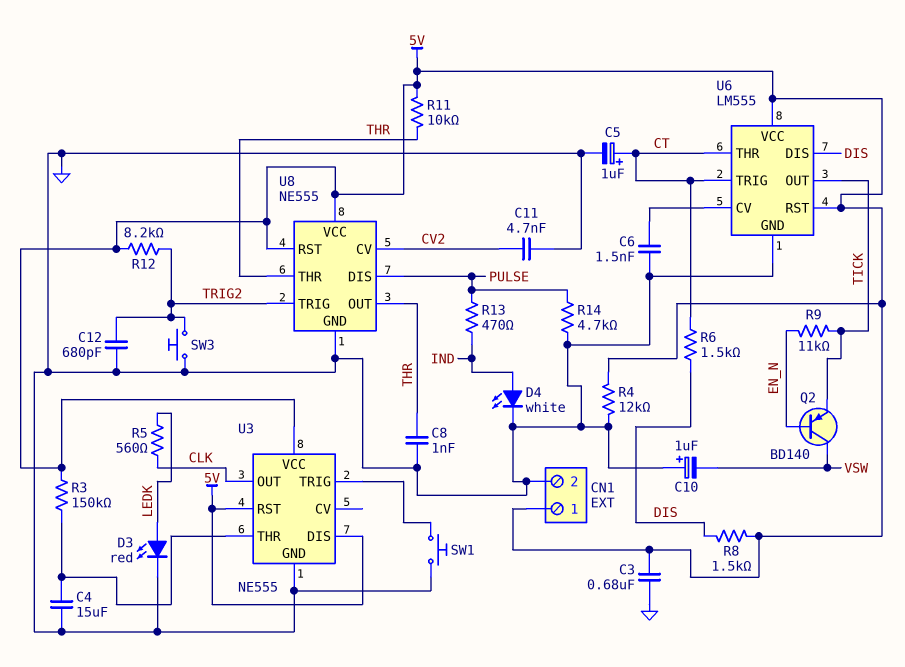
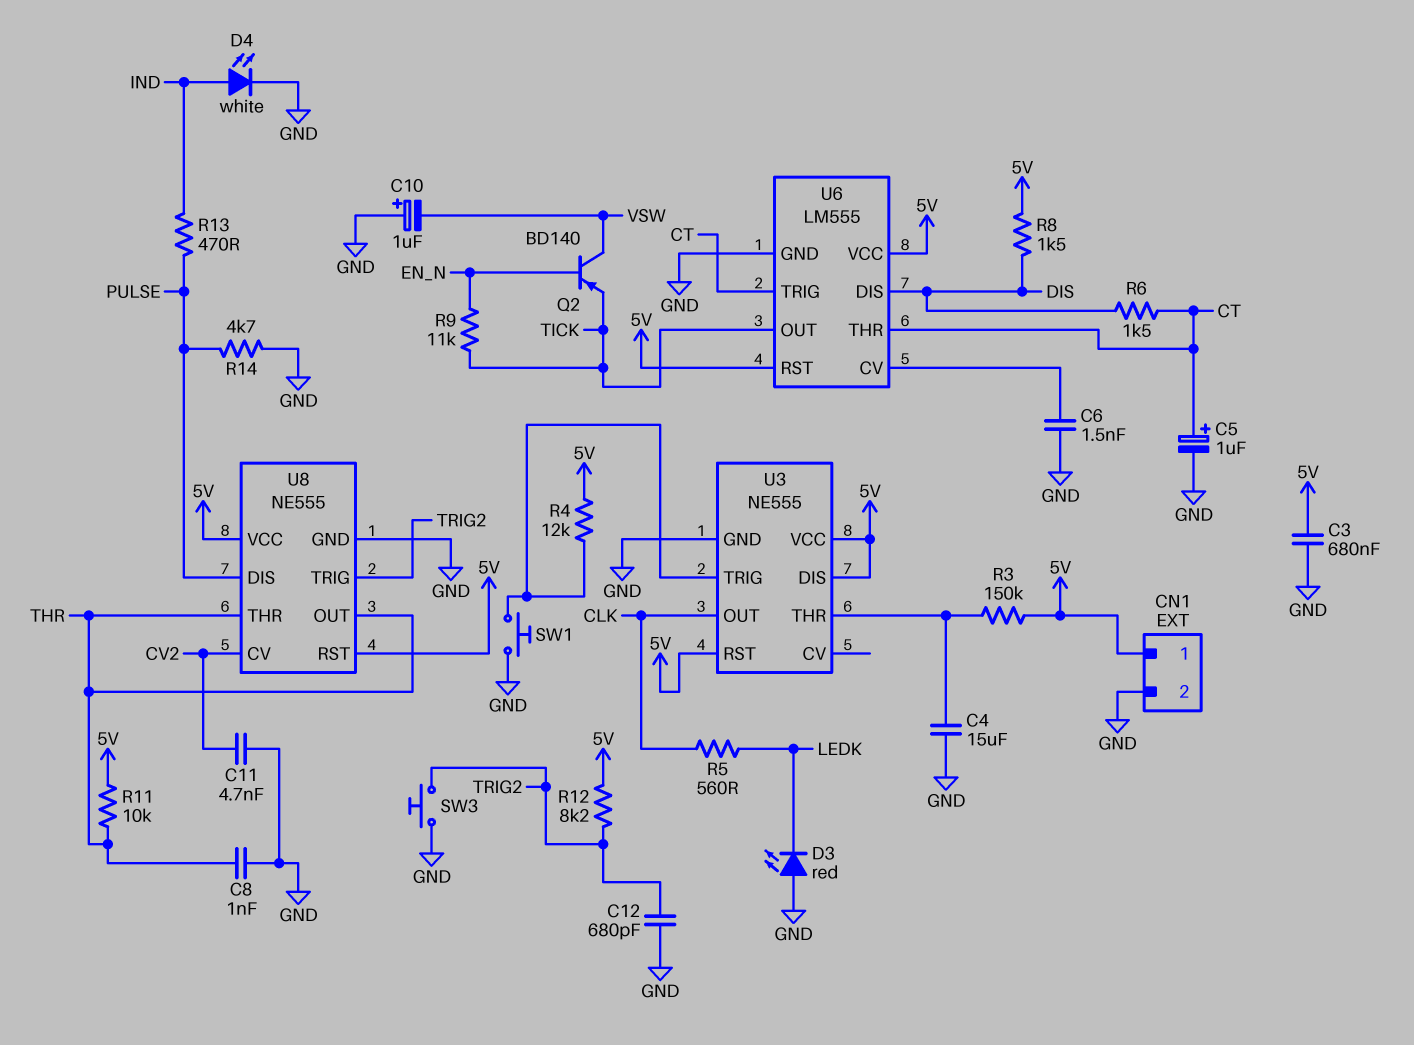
D3: LED red (A LEDK, K GND) -> LED red (A GND, K LEDK)
R4: 12k (5V, GND) -> 12k (5V, U3/TRIG)

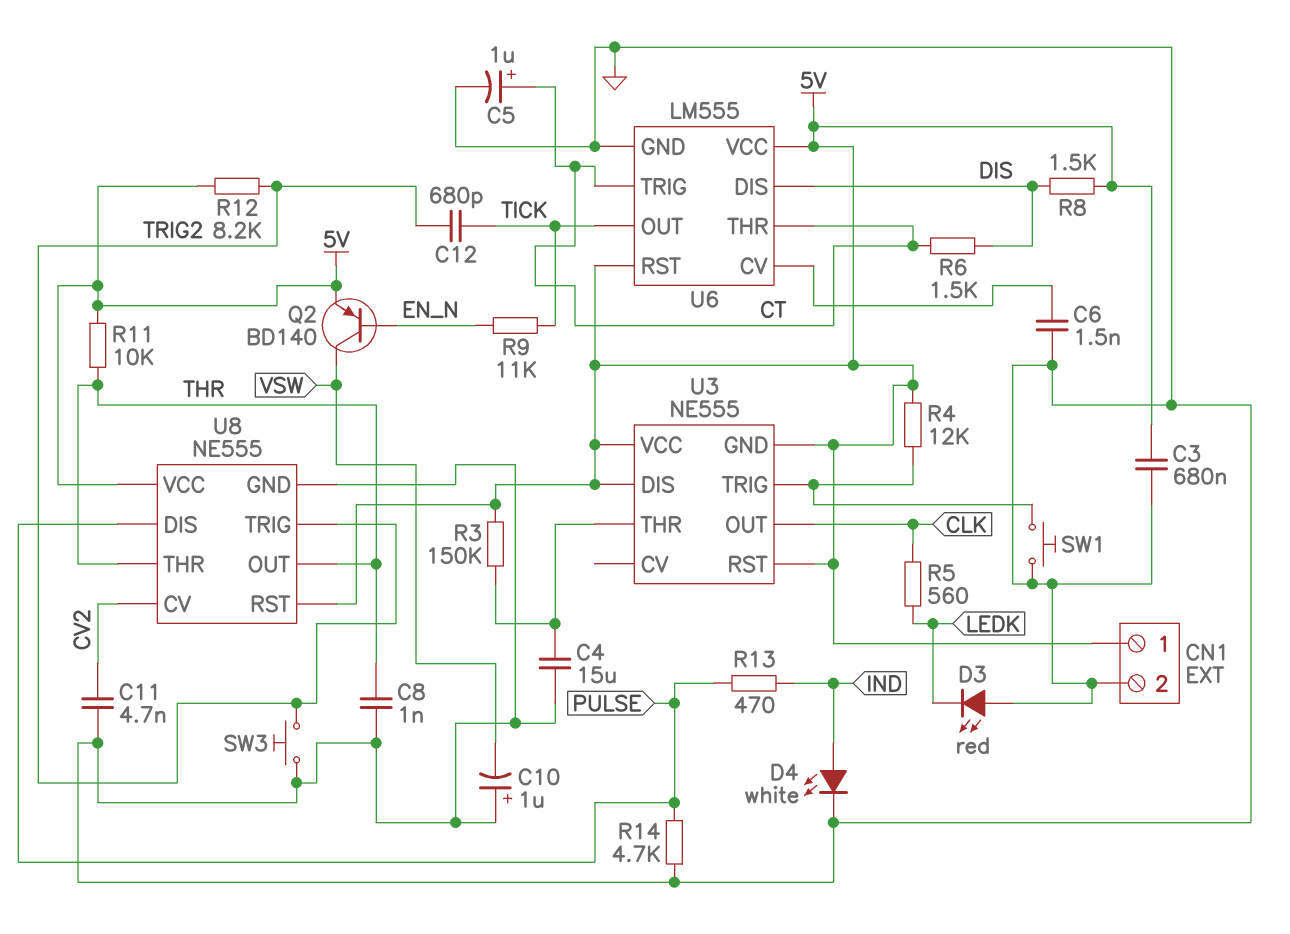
C12: 680pF (GND, TRIG2) -> 680pF (TICK, TRIG2)
Q2: PNP BD140 (B EN_N, C VSW, E TICK) -> PNP BD140 (B EN_N, C VSW, E 5V)
U3 pin GND: GND -> 5V

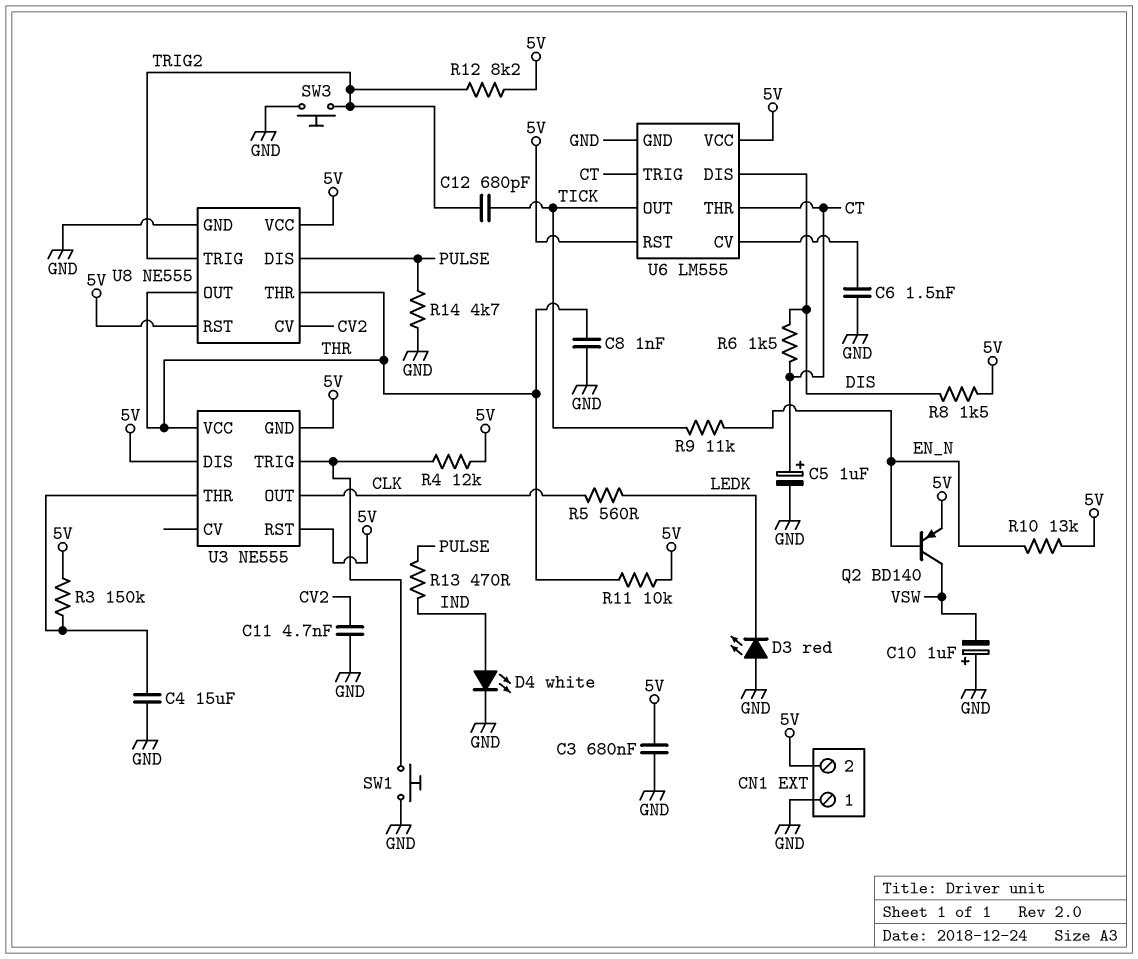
CN1 pin 1: 5V -> GND
CN1 pin 2: GND -> 5V
R10: none -> 13k (5V, EN_N)
U3 pin VCC: 5V -> THR

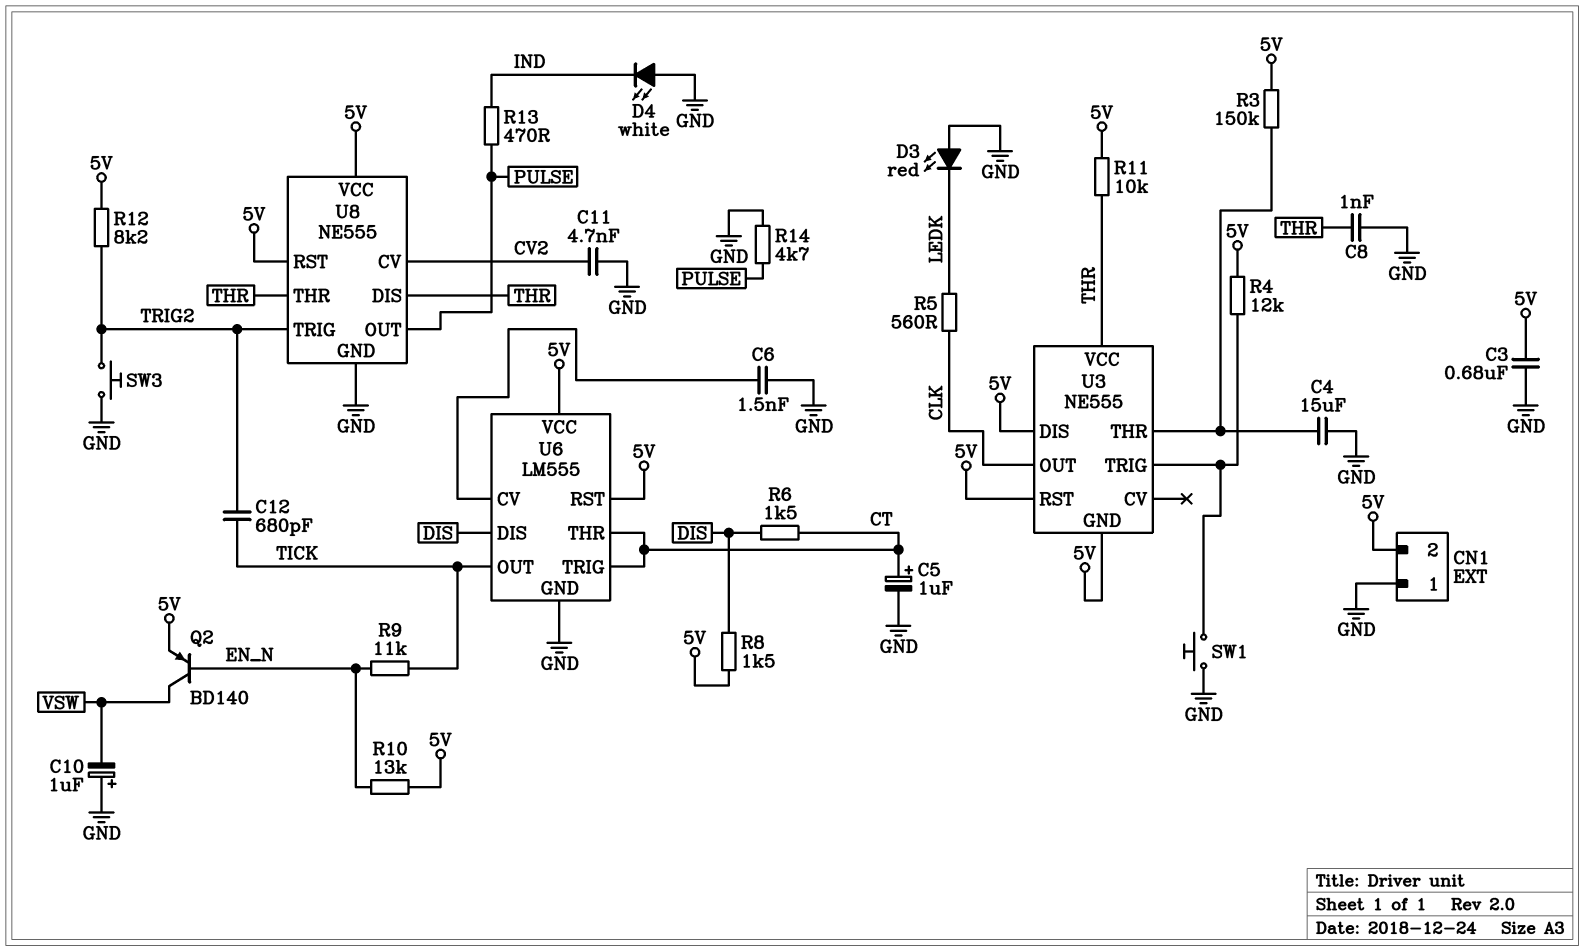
D4: LED white (A IND, K GND) -> LED white (A GND, K IND)
U8 pin DIS: PULSE -> THR
U8 pin OUT: THR -> PULSE

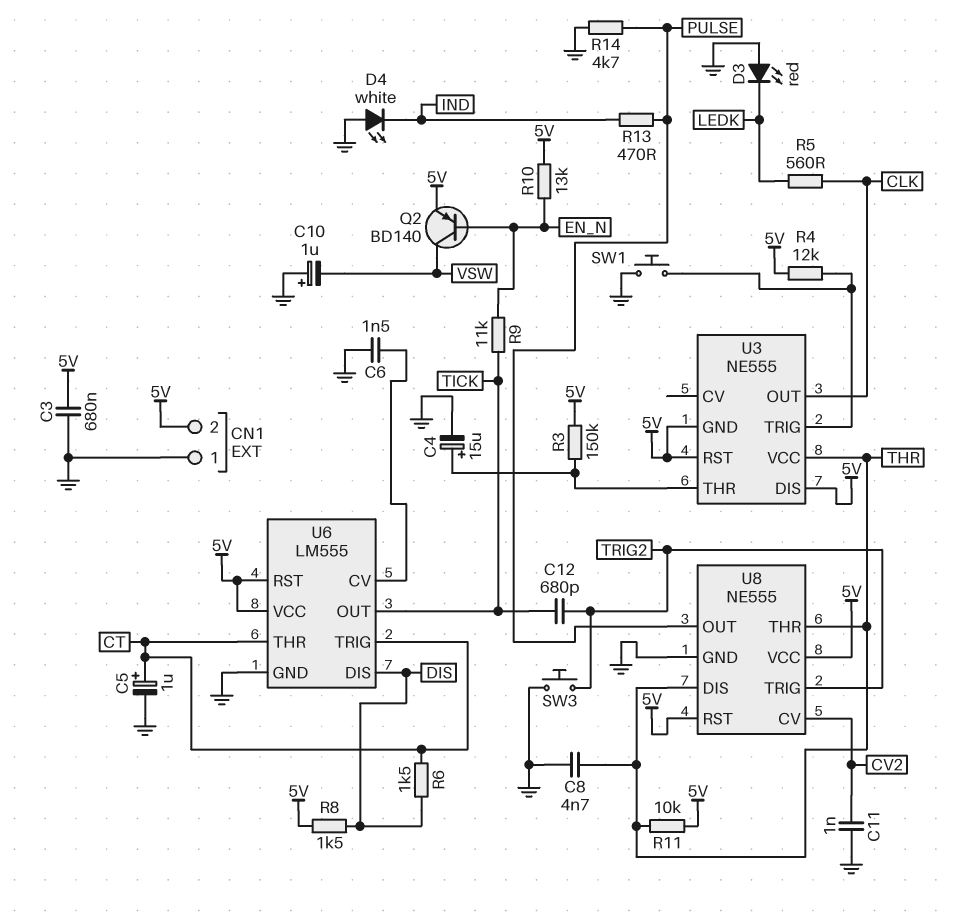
C4: 15uF (GND, U3/THR) -> 15uF (plus U3/THR, minus GND)
C8: 1nF (GND, THR) -> 4.7nF (GND, THR)
C11: 4.7nF (CV2, GND) -> 1nF (CV2, GND)
R12: 8.2k (5V, TRIG2) -> none

